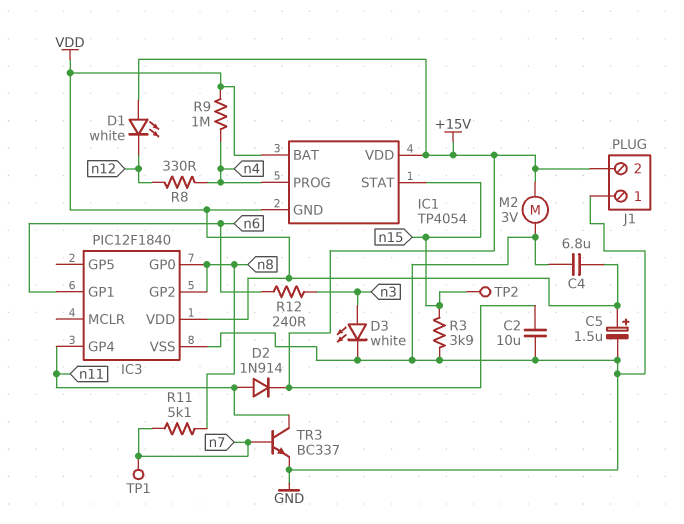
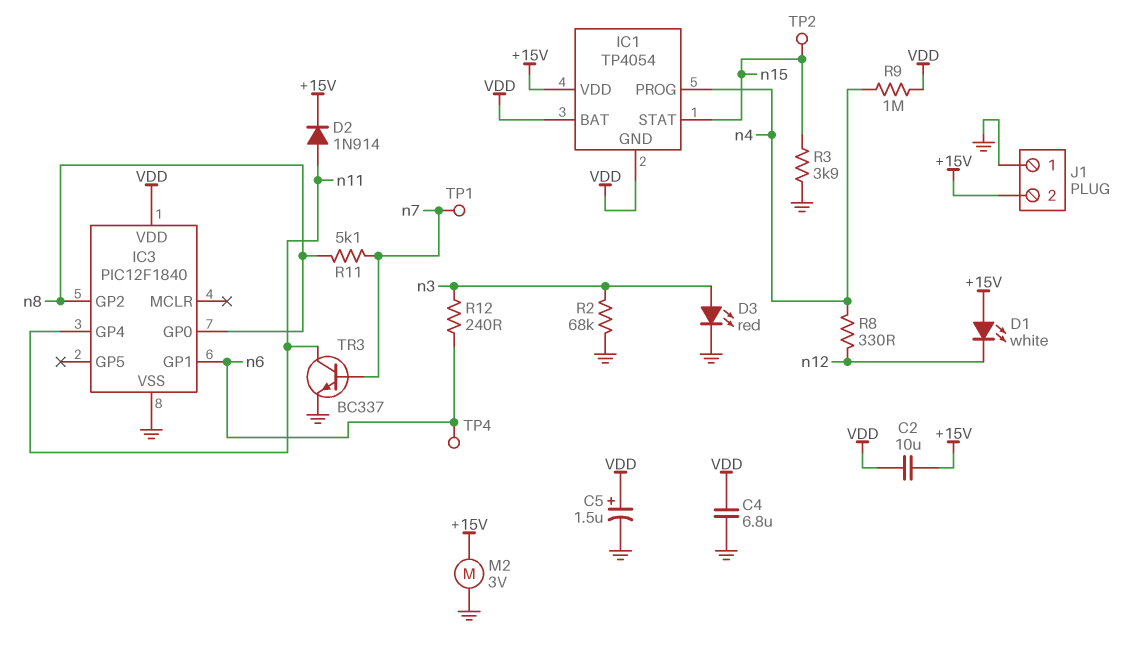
C2: 10uF (+15V, GND) -> 10uF (+15V, VDD)
D3: LED white (A n3, K GND) -> LED red (A n3, K GND)
R2: none -> 68k (GND, n3)
TP4: none -> test point (n6)

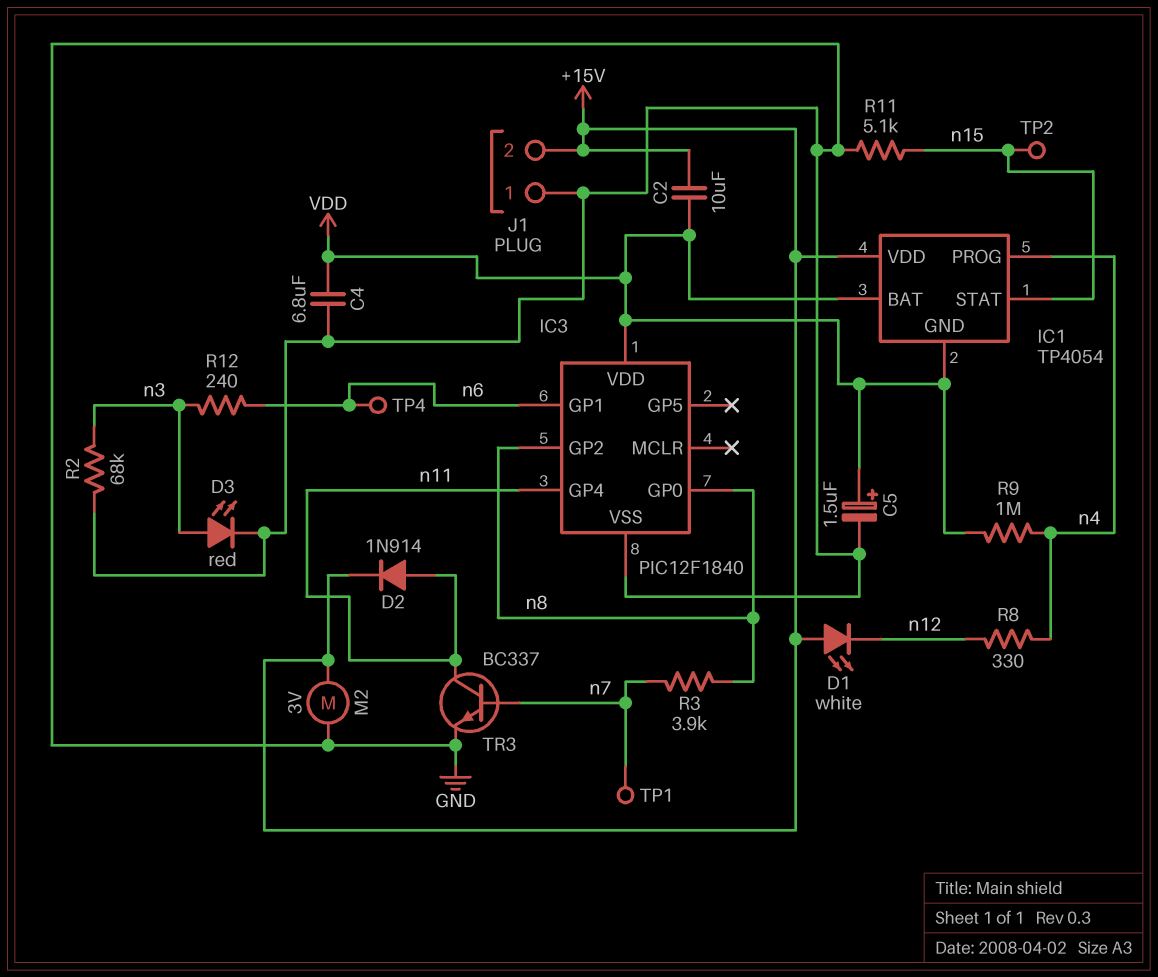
R3: 3.9k (GND, n15) -> 3.9k (n7, n8)
R11: 5.1k (n7, n8) -> 5.1k (GND, n15)

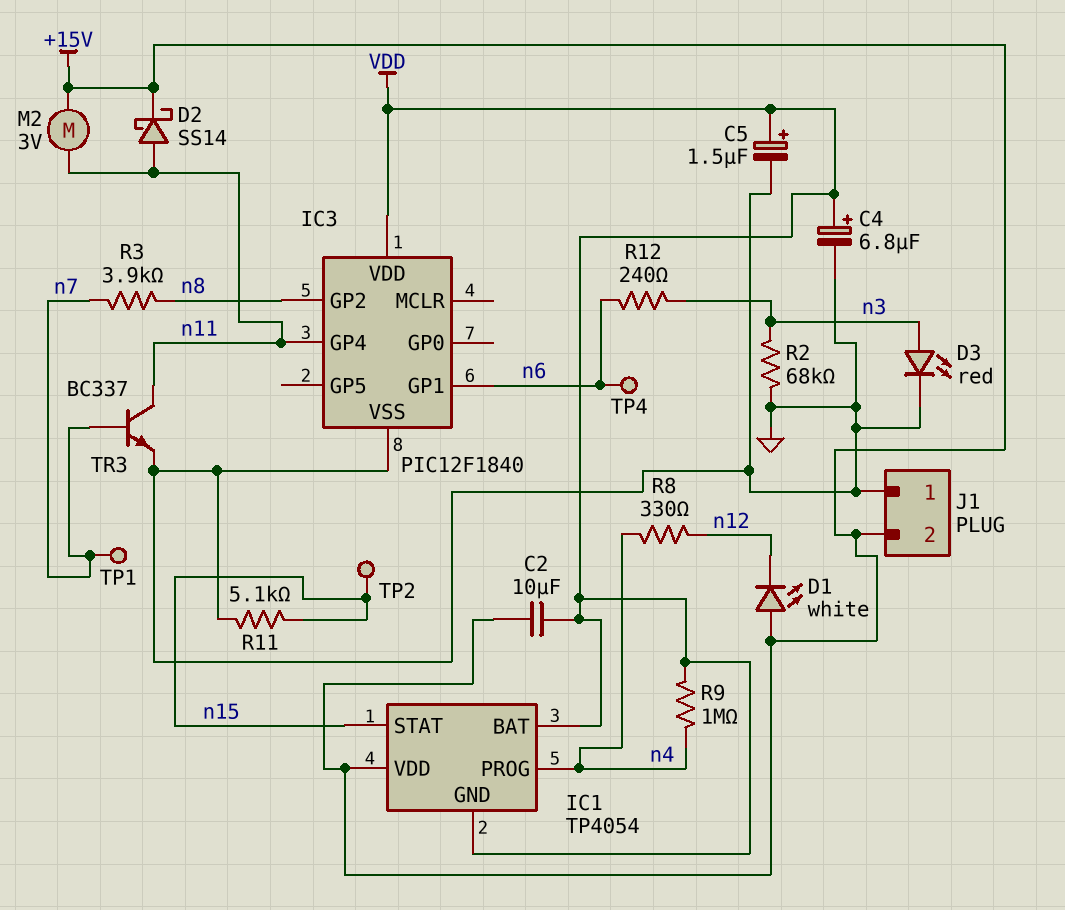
C4: 6.8uF (GND, VDD) -> 6.8uF (plus VDD, minus GND)
D2: diode 1N914 (A n11, K +15V) -> schottky SS14 (A n11, K +15V)
IC3 pin GP0: n8 -> none
M2: motor 3V (+15V, GND) -> motor 3V (+15V, n11)

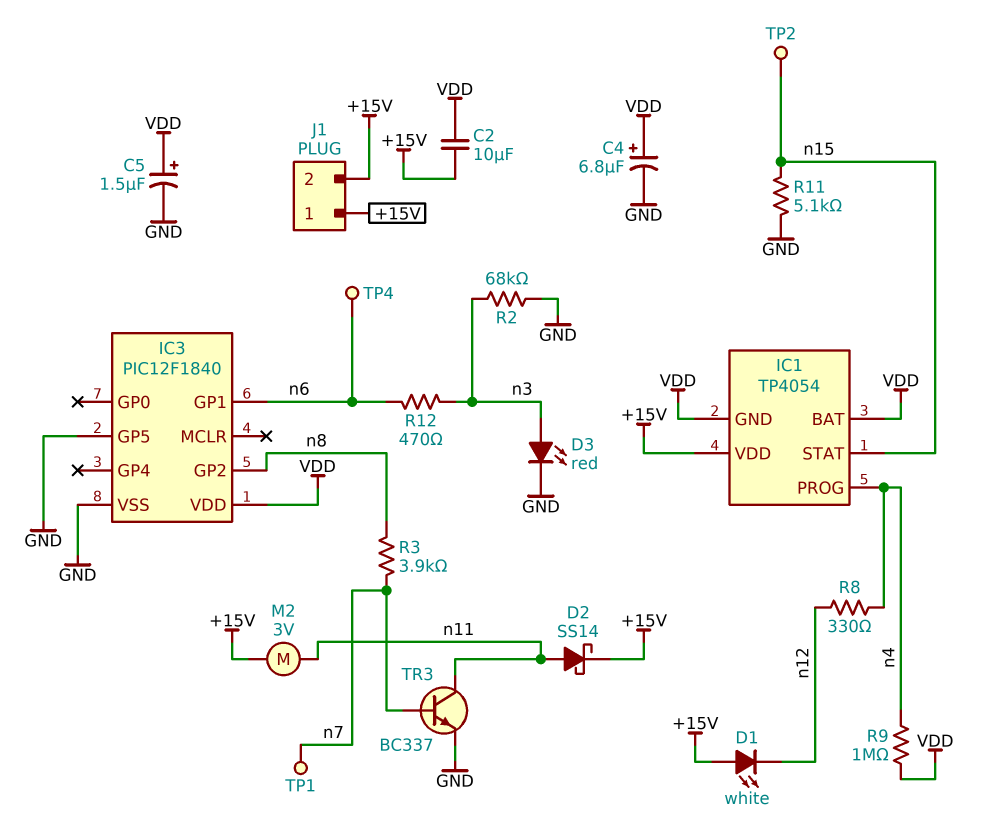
IC3 pin GP4: n11 -> none
IC3 pin GP5: none -> GND
J1 pin 1: GND -> +15V
R12: 240 (n3, n6) -> 470 (n3, n6)

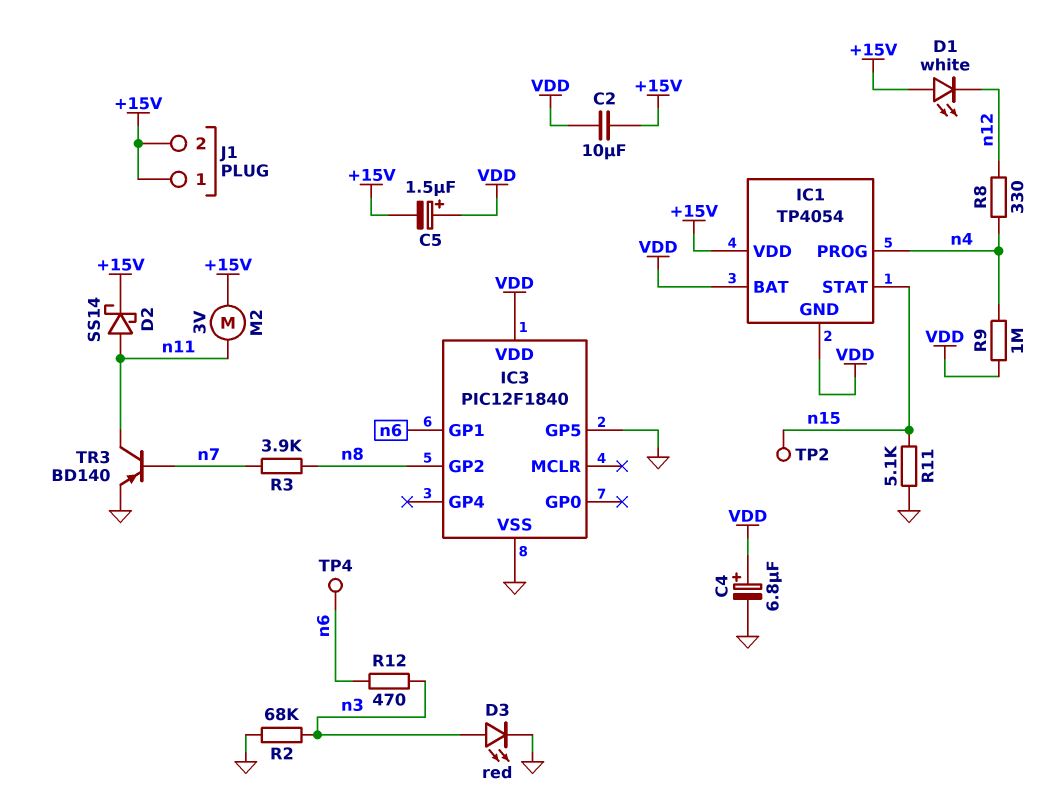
C5: 1.5uF (plus VDD, minus GND) -> 1.5uF (plus VDD, minus +15V)
TP1: test point (n7) -> none
TR3: NPN BC337 (B n7, C n11, E GND) -> PNP BD140 (B n7, C n11, E GND)

